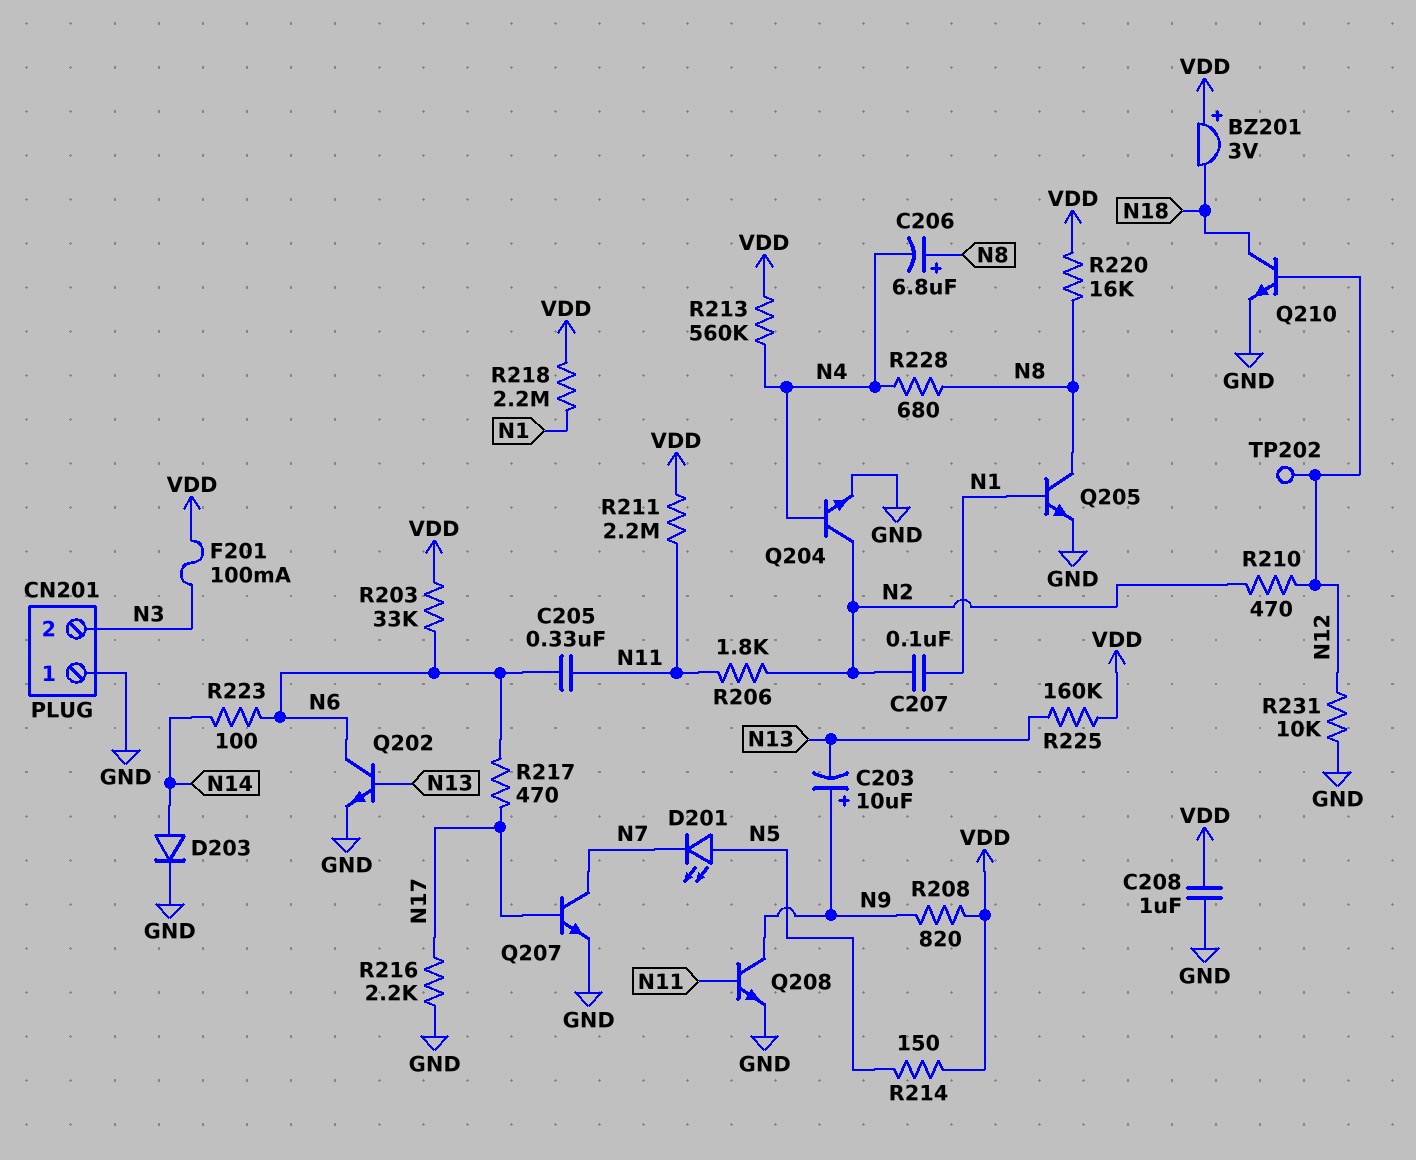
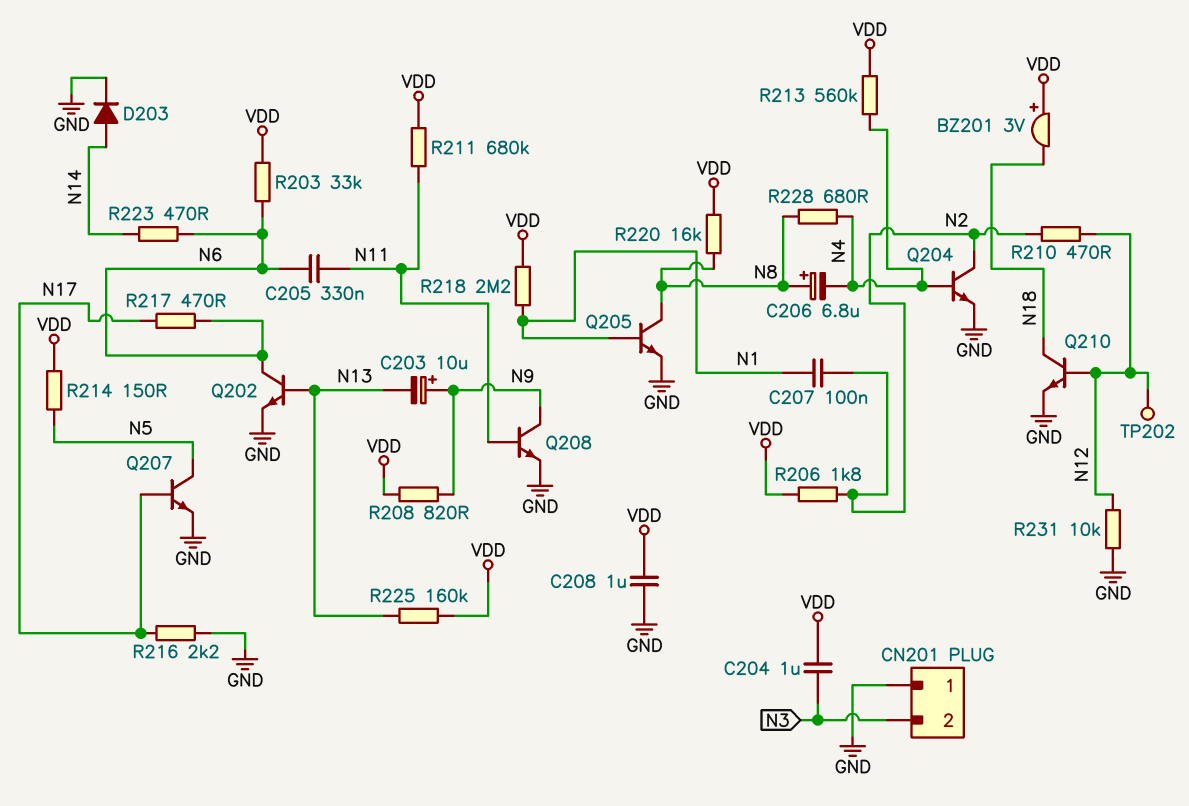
C204: none -> 1uF (N3, VDD)
D201: LED (A N5, K N7) -> none
F201: 100mA (N3, VDD) -> none
Q207: NPN (B N17, C N7, E GND) -> NPN (B N17, C N5, E GND)
R206: 1.8k (N2, N11) -> 1.8k (N2, VDD)
R211: 2.2M (N11, VDD) -> 680k (N11, VDD)
R223: 100 (N6, N14) -> 470 (N6, N14)

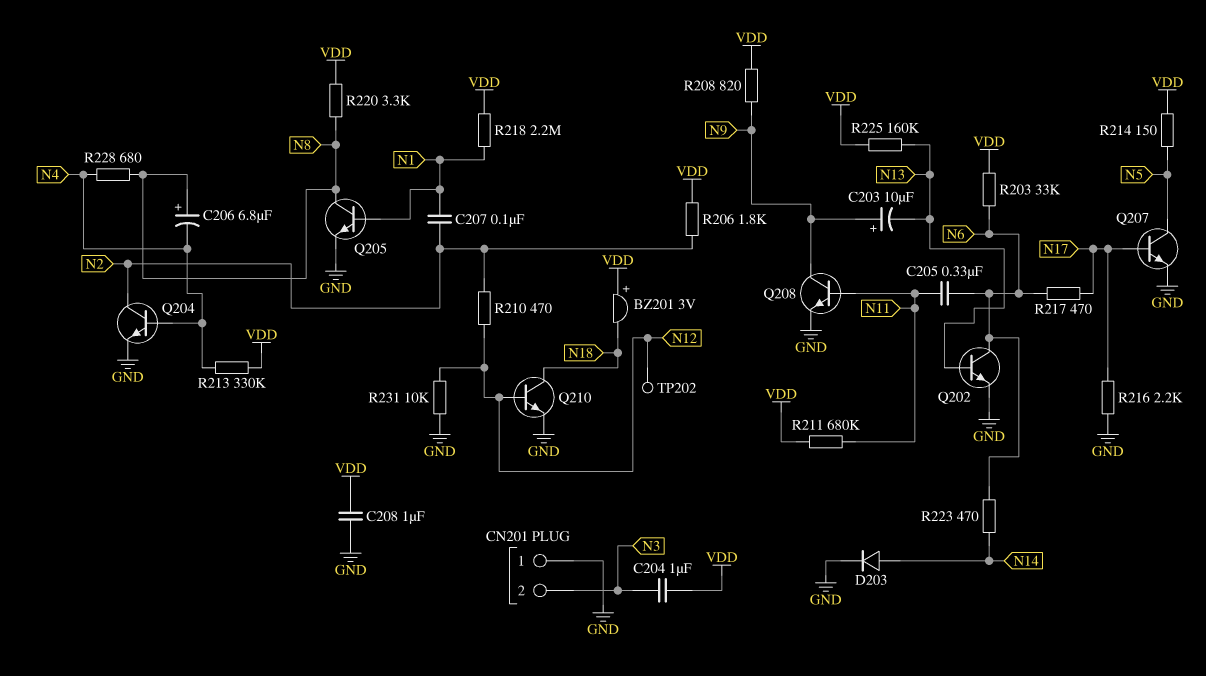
R213: 560k (N4, VDD) -> 330k (N4, VDD)
R220: 16k (N8, VDD) -> 3.3k (N8, VDD)

